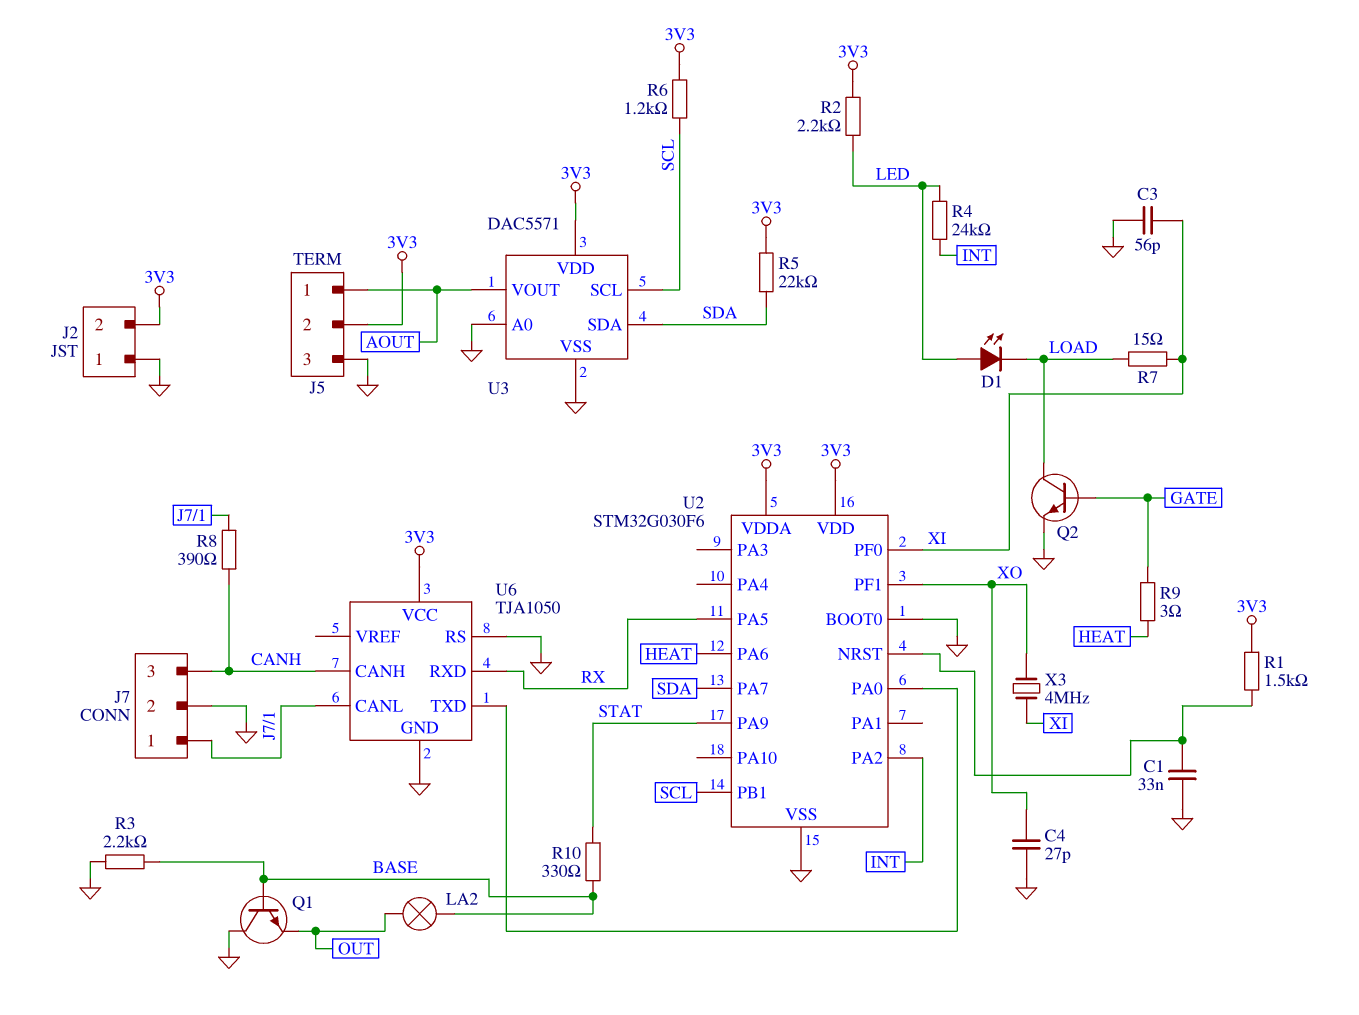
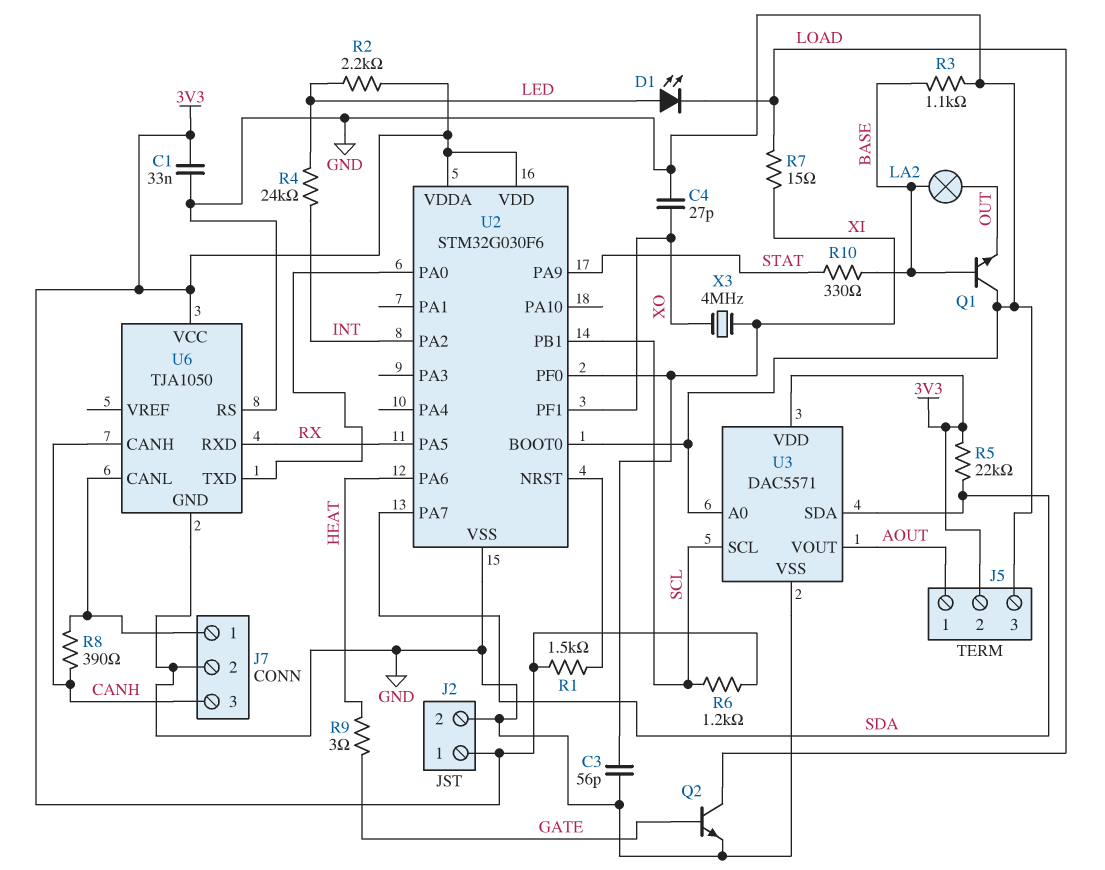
C1: 33nF (GND, U2/NRST) -> 33nF (3V3, GND)
J2 pin 1: GND -> 3V3
J2 pin 2: 3V3 -> GND
R3: 2.2k (BASE, GND) -> 1.1k (BASE, GND)

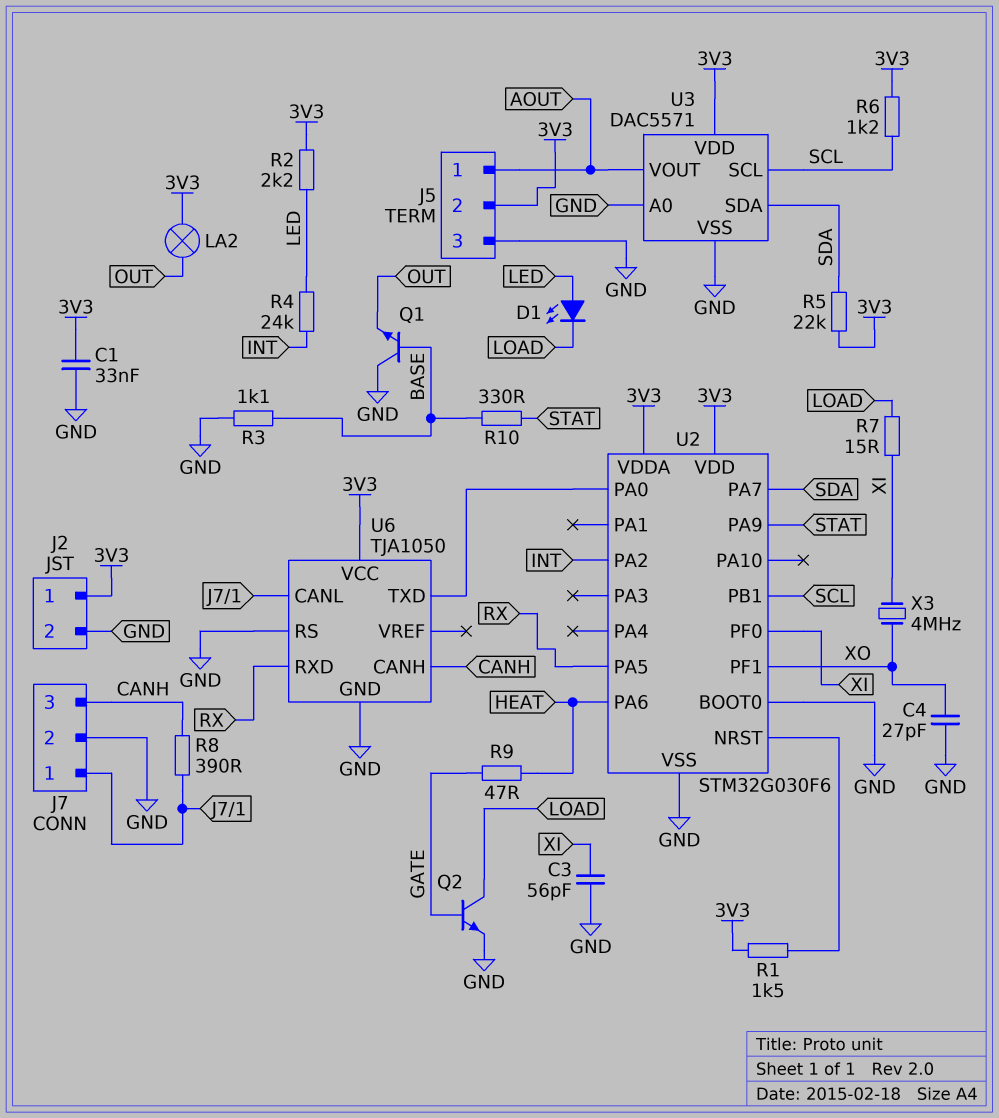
LA2: lamp (BASE, OUT) -> lamp (3V3, OUT)
R9: 3 (GATE, HEAT) -> 47 (GATE, HEAT)

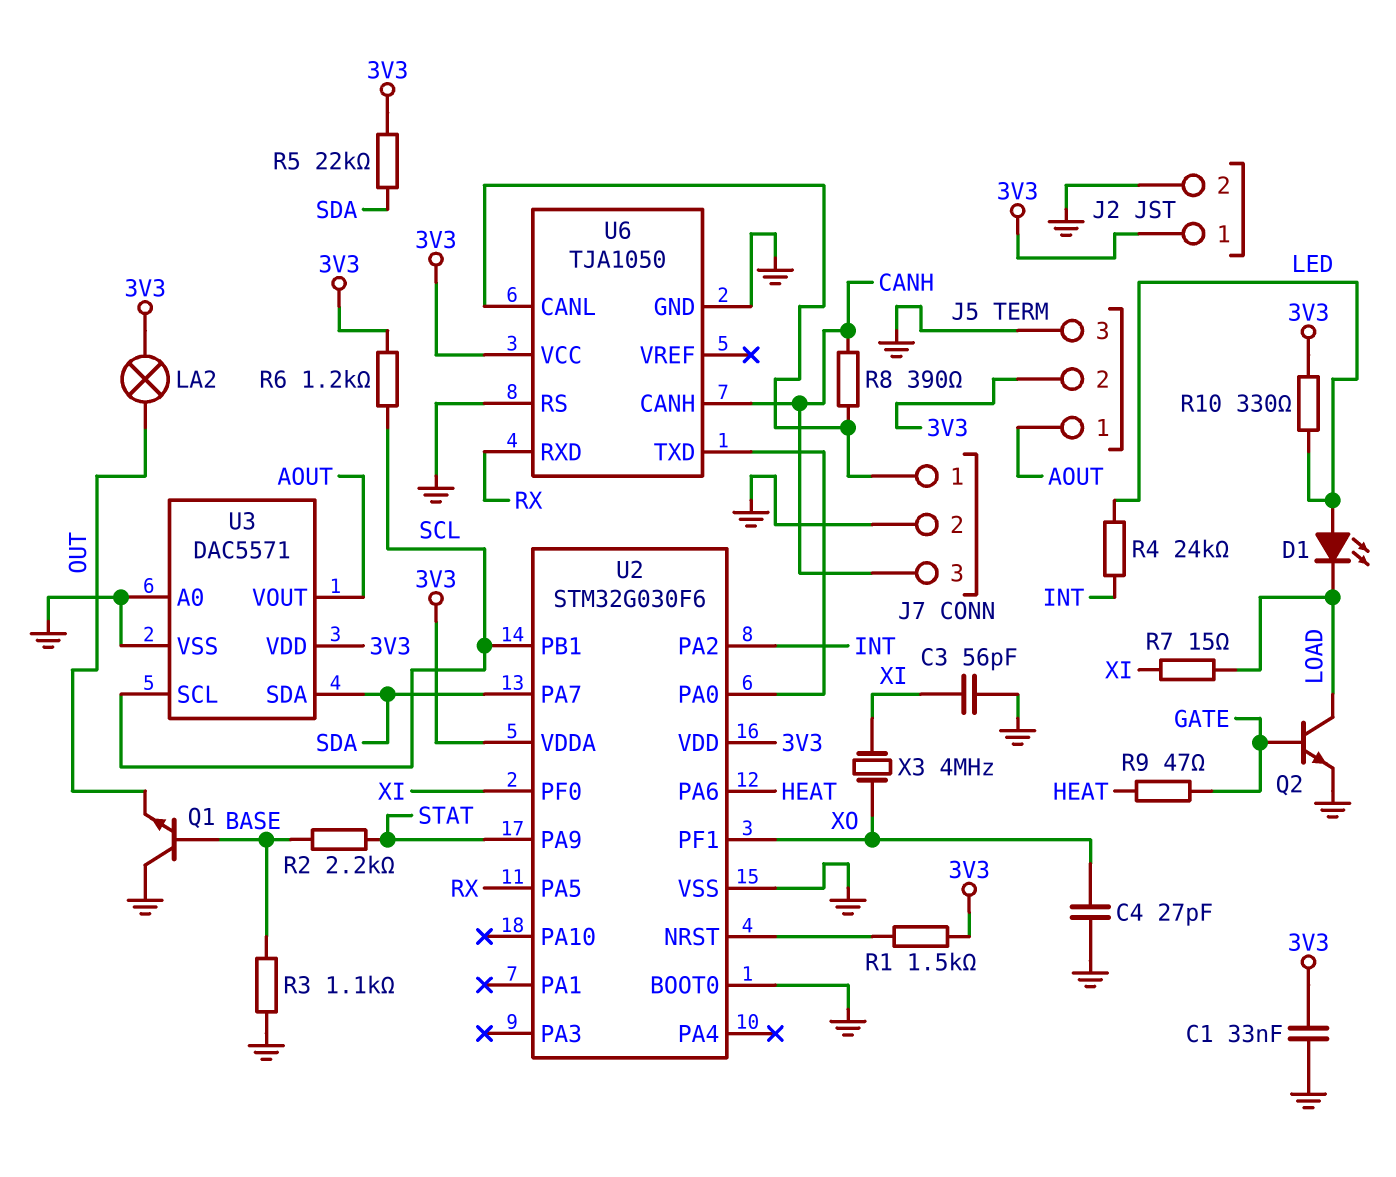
R2: 2.2k (3V3, LED) -> 2.2k (BASE, STAT)
R10: 330 (BASE, STAT) -> 330 (3V3, LED)

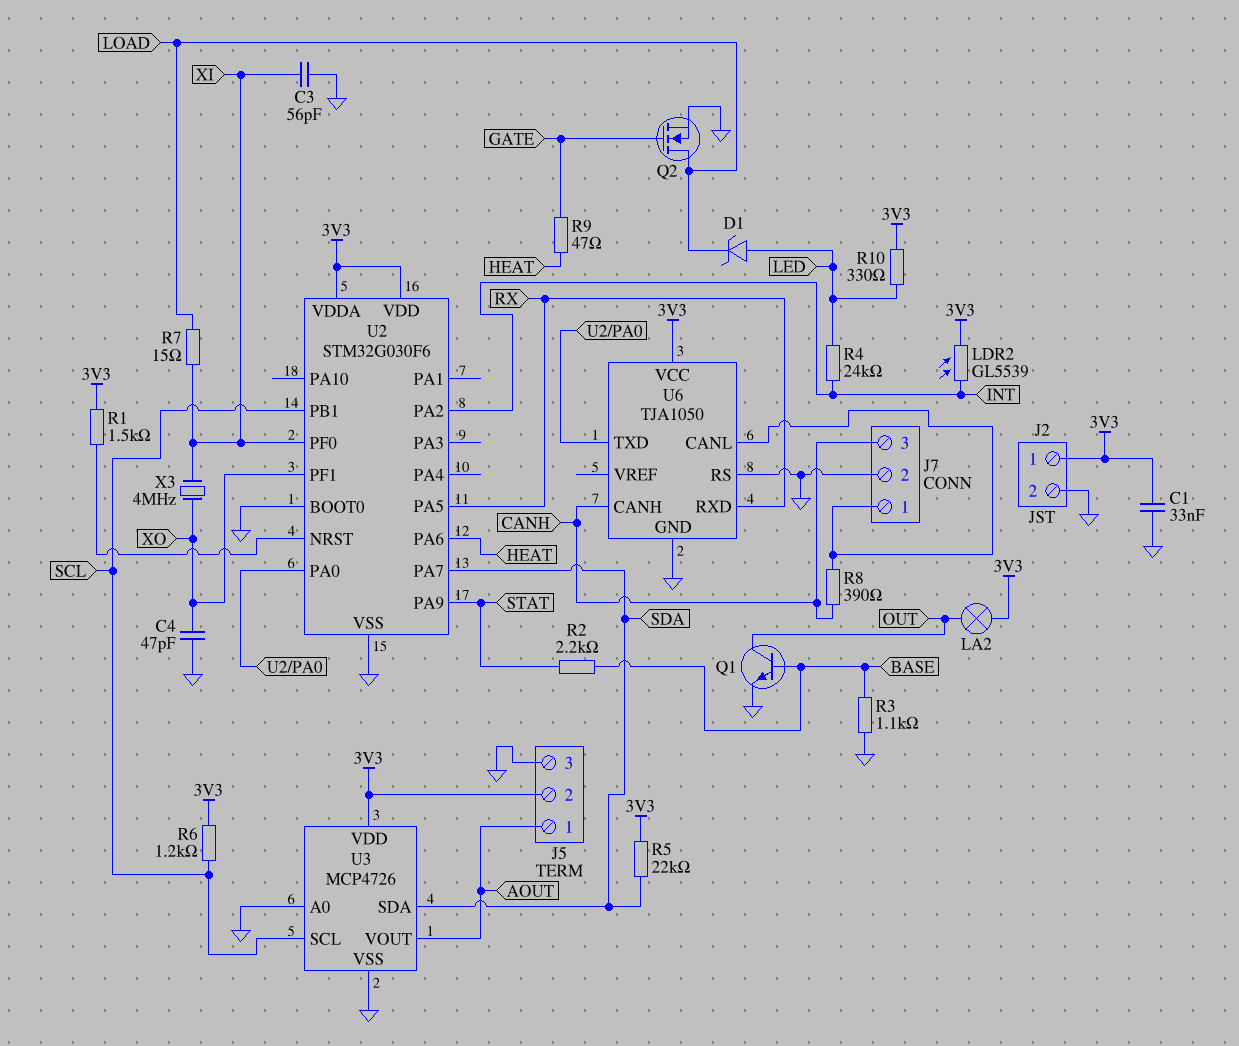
C4: 27pF (GND, XO) -> 47pF (GND, XO)
D1: LED (A LED, K LOAD) -> zener (A LED, K LOAD)
LDR2: none -> GL5539 (3V3, INT)
Q1: NPN (B BASE, C GND, E OUT) -> NPN (B BASE, C OUT, E GND)
Q2: NPN (B GATE, C LOAD, E GND) -> NMOS (G GATE, D LOAD, S GND)
U3: DAC5571 -> MCP4726

